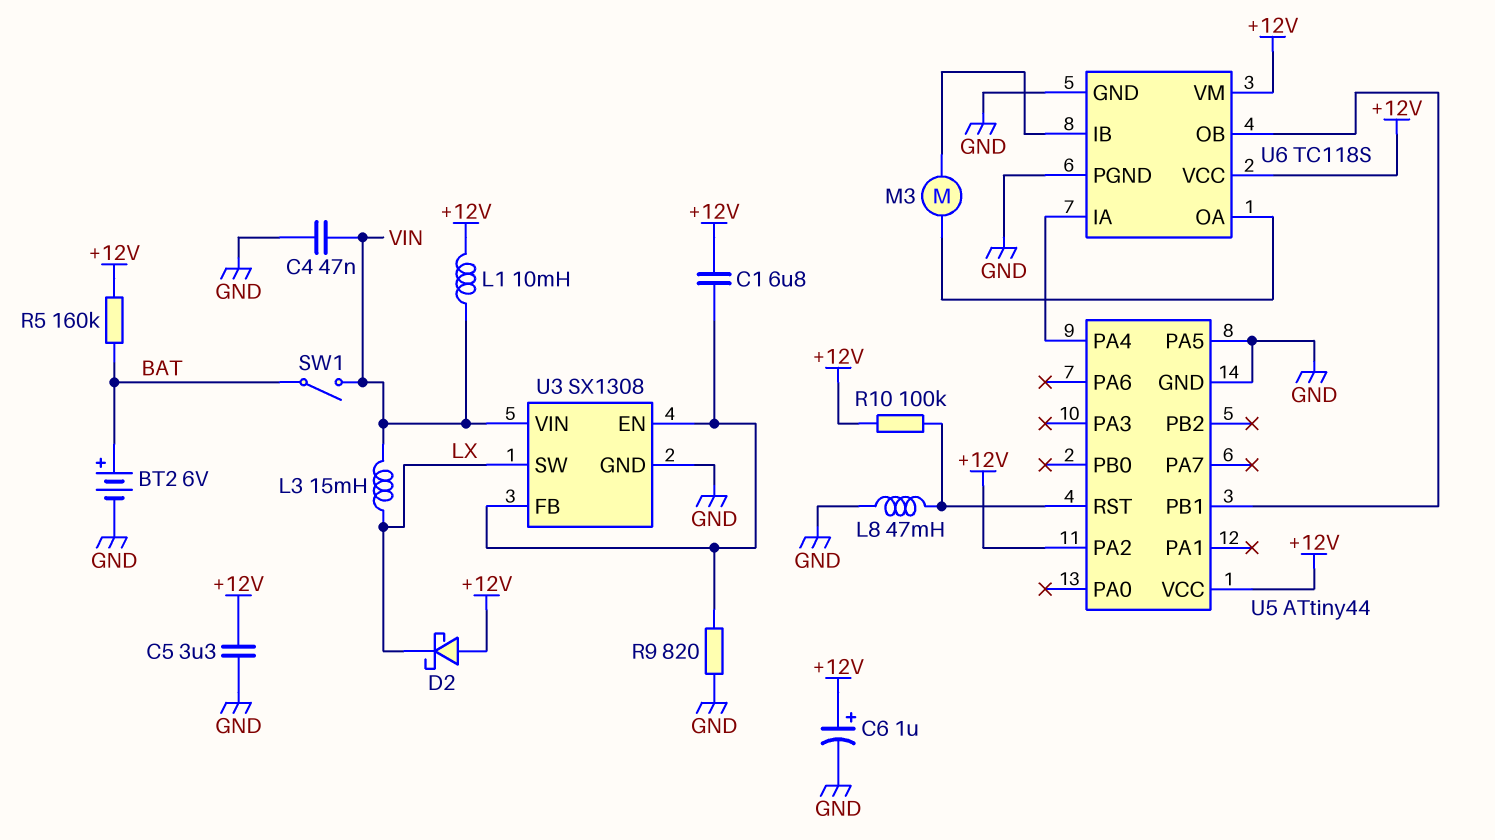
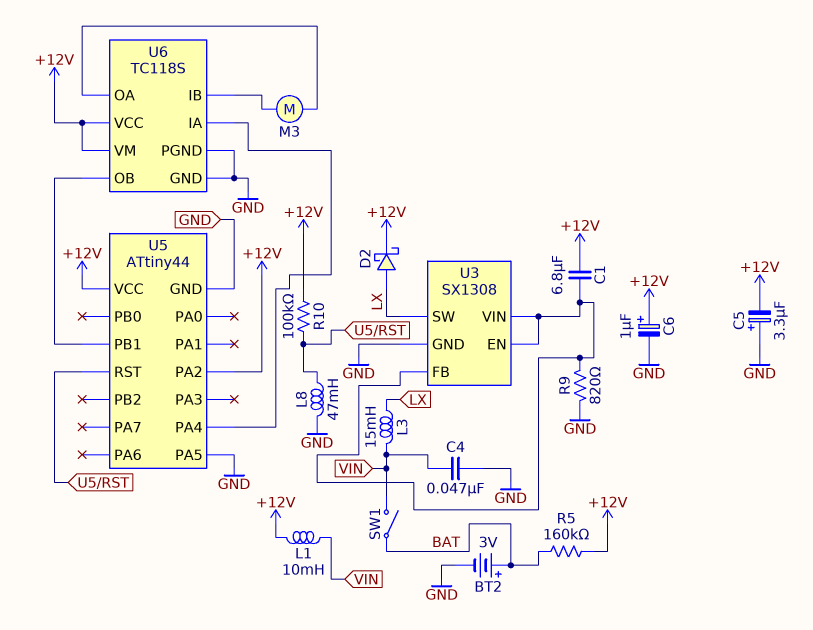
BT2: 6V (plus BAT, minus GND) -> 3V (plus BAT, minus GND)
C5: 3.3uF (+12V, GND) -> 3.3uF (plus GND, minus +12V)
D2: schottky (A +12V, K LX) -> schottky (A LX, K +12V)
U3 pin VIN: VIN -> U3/EN

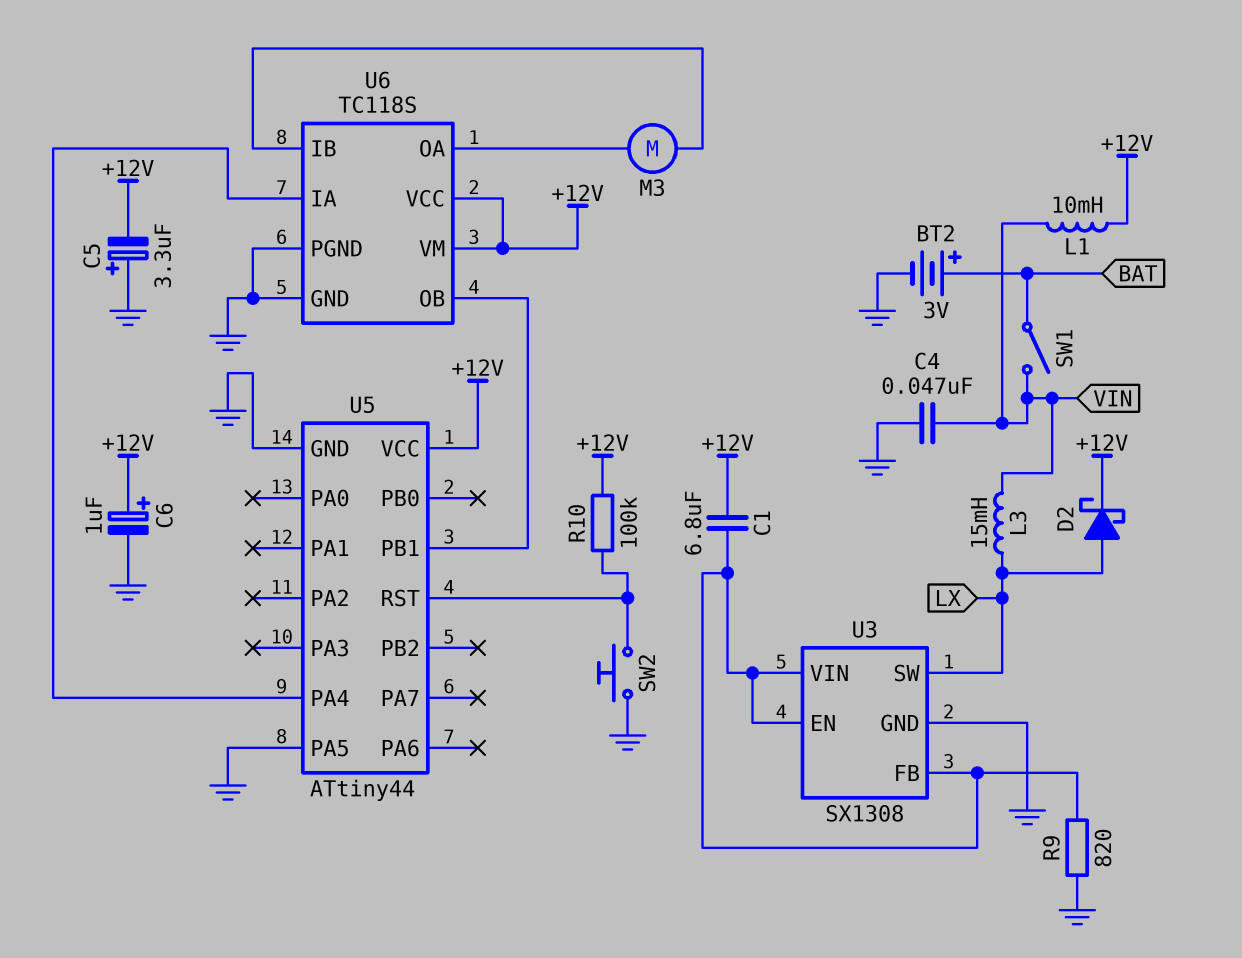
L8: 47mH (GND, U5/RST) -> none
R5: 160k (+12V, BAT) -> none
SW2: none -> button (GND, U5/RST)
U5 pin PA2: +12V -> none

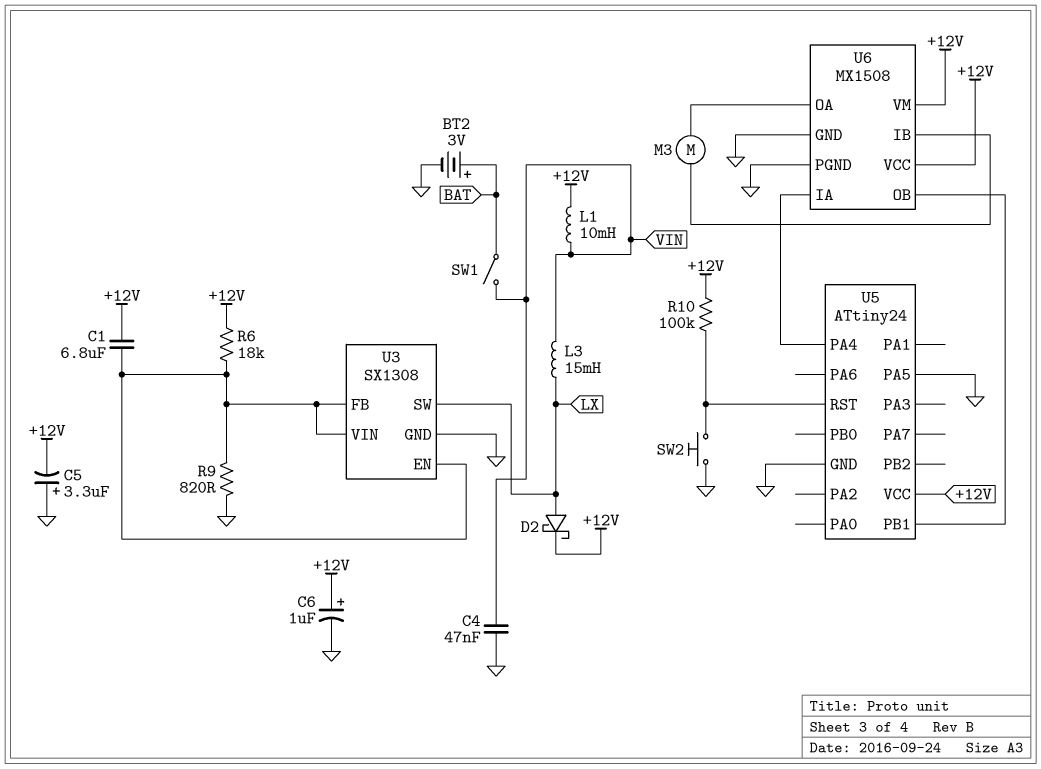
R6: none -> 18k (+12V, U3/EN)
U5: ATtiny44 -> ATtiny24
U6: TC118S -> MX1508

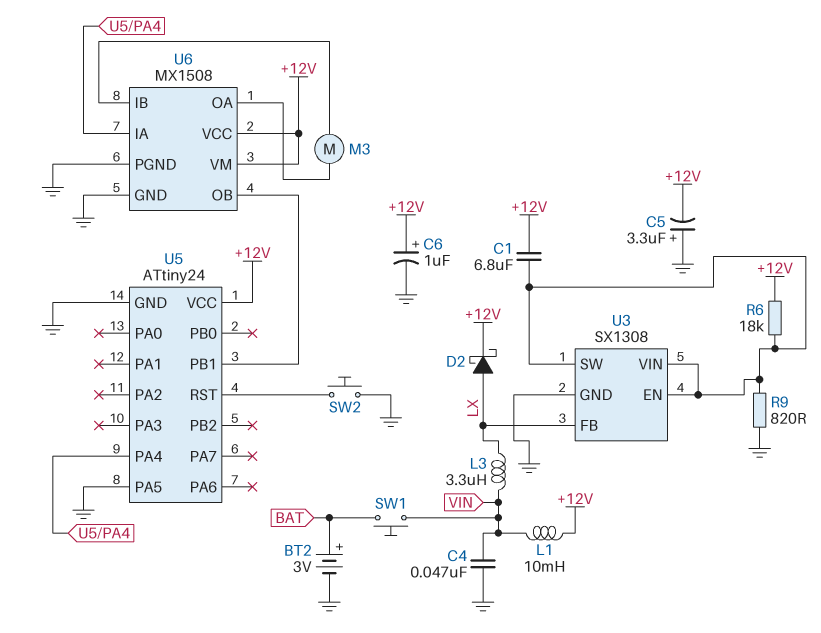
L3: 15mH (LX, VIN) -> 3.3uH (LX, VIN)
R10: 100k (+12V, U5/RST) -> none
SW1: switch (BAT, VIN) -> button (BAT, VIN)
U3 pin FB: U3/EN -> LX
U3 pin SW: LX -> U3/EN

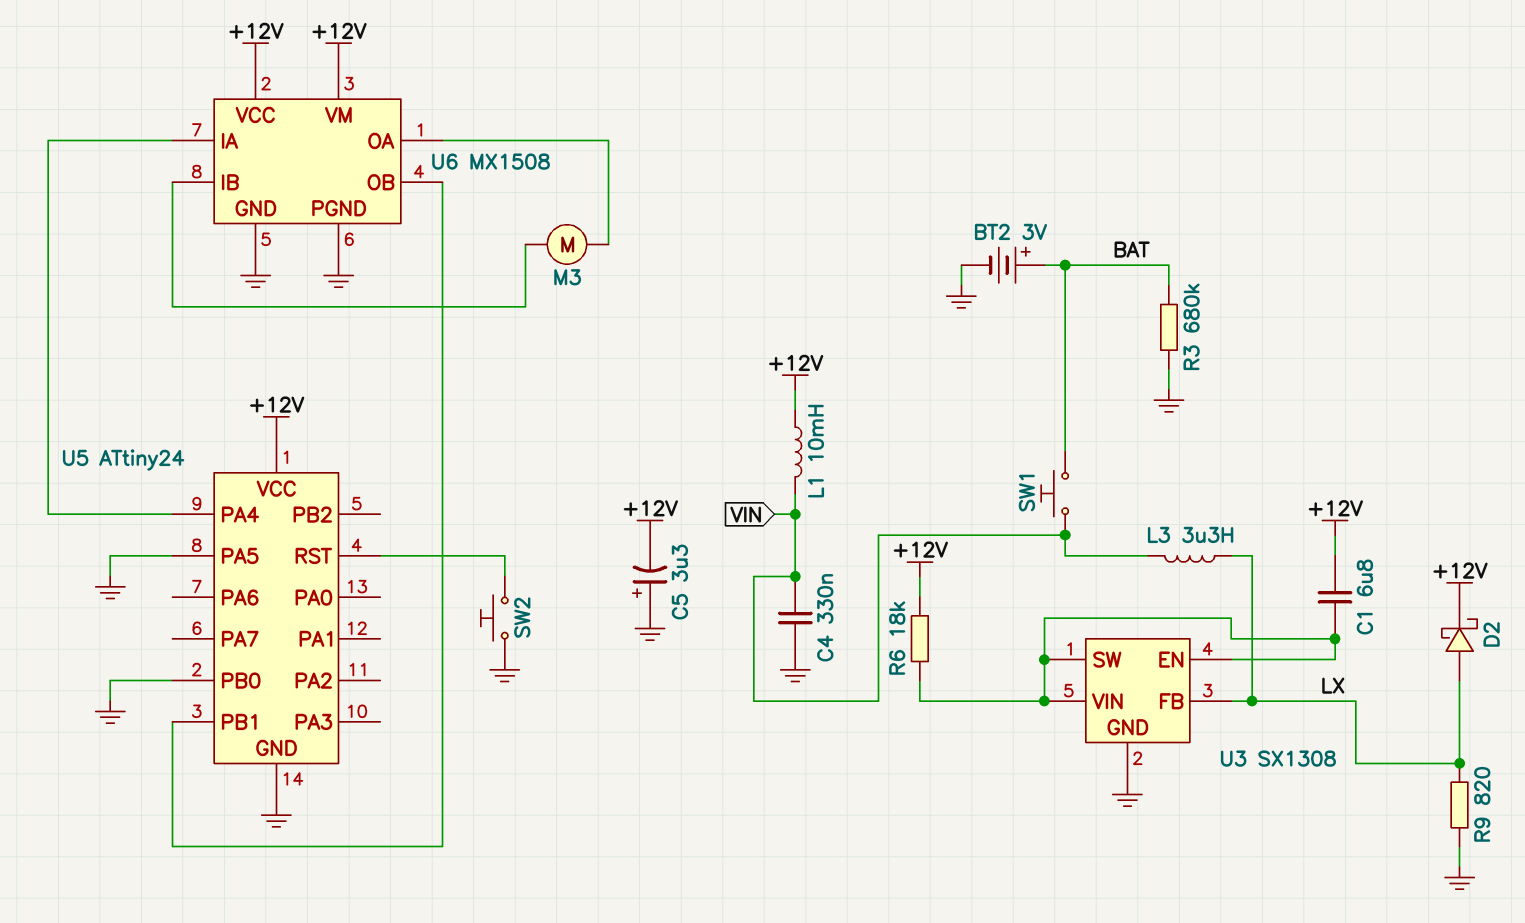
C4: 47nF (GND, VIN) -> 330nF (GND, VIN)
C6: 1uF (plus +12V, minus GND) -> none
R3: none -> 680k (BAT, GND)
R9: 820 (GND, U3/EN) -> 820 (GND, LX)
U5 pin PB0: none -> GND

